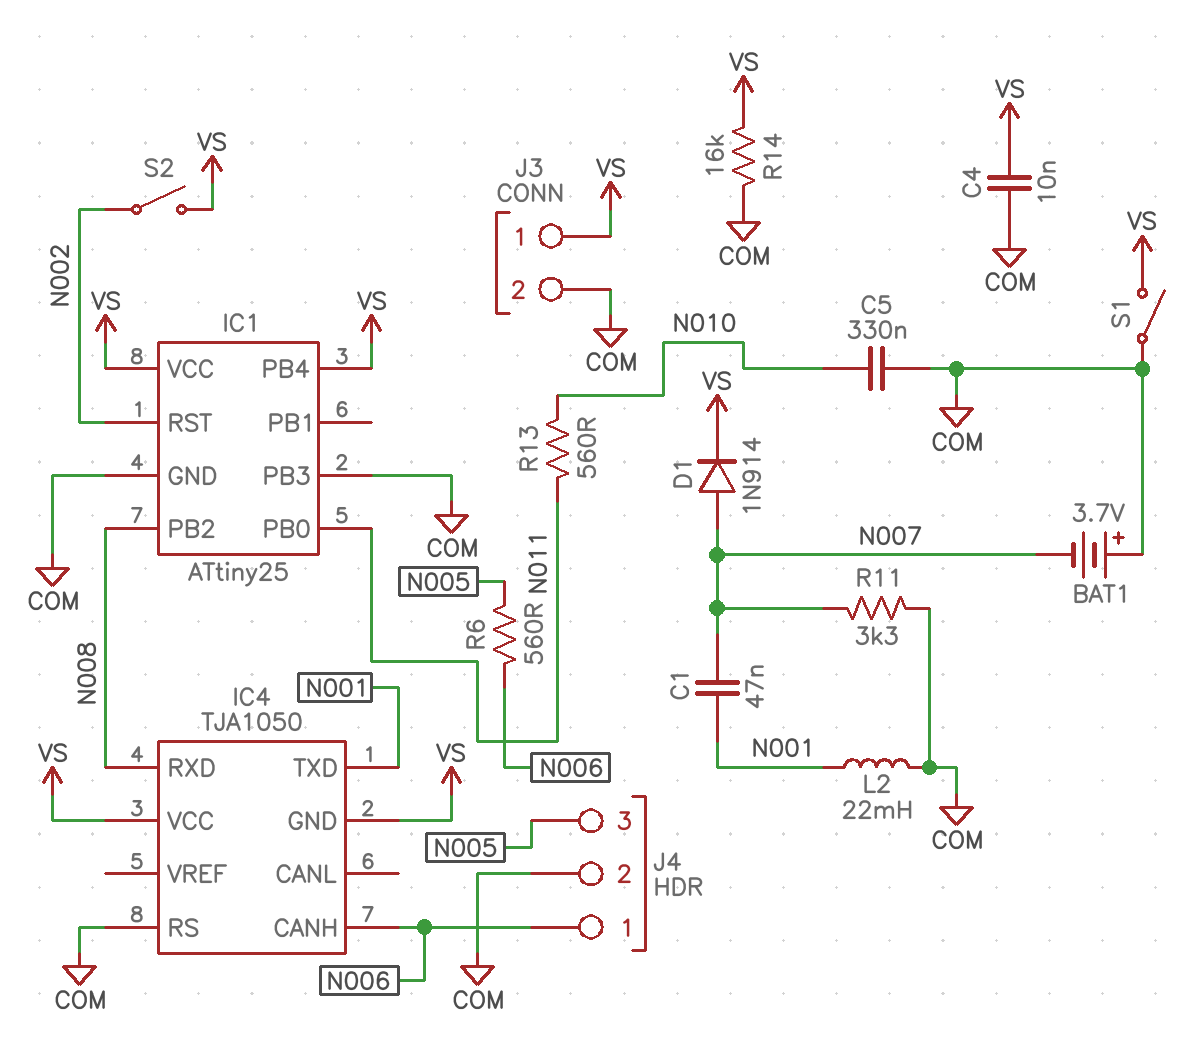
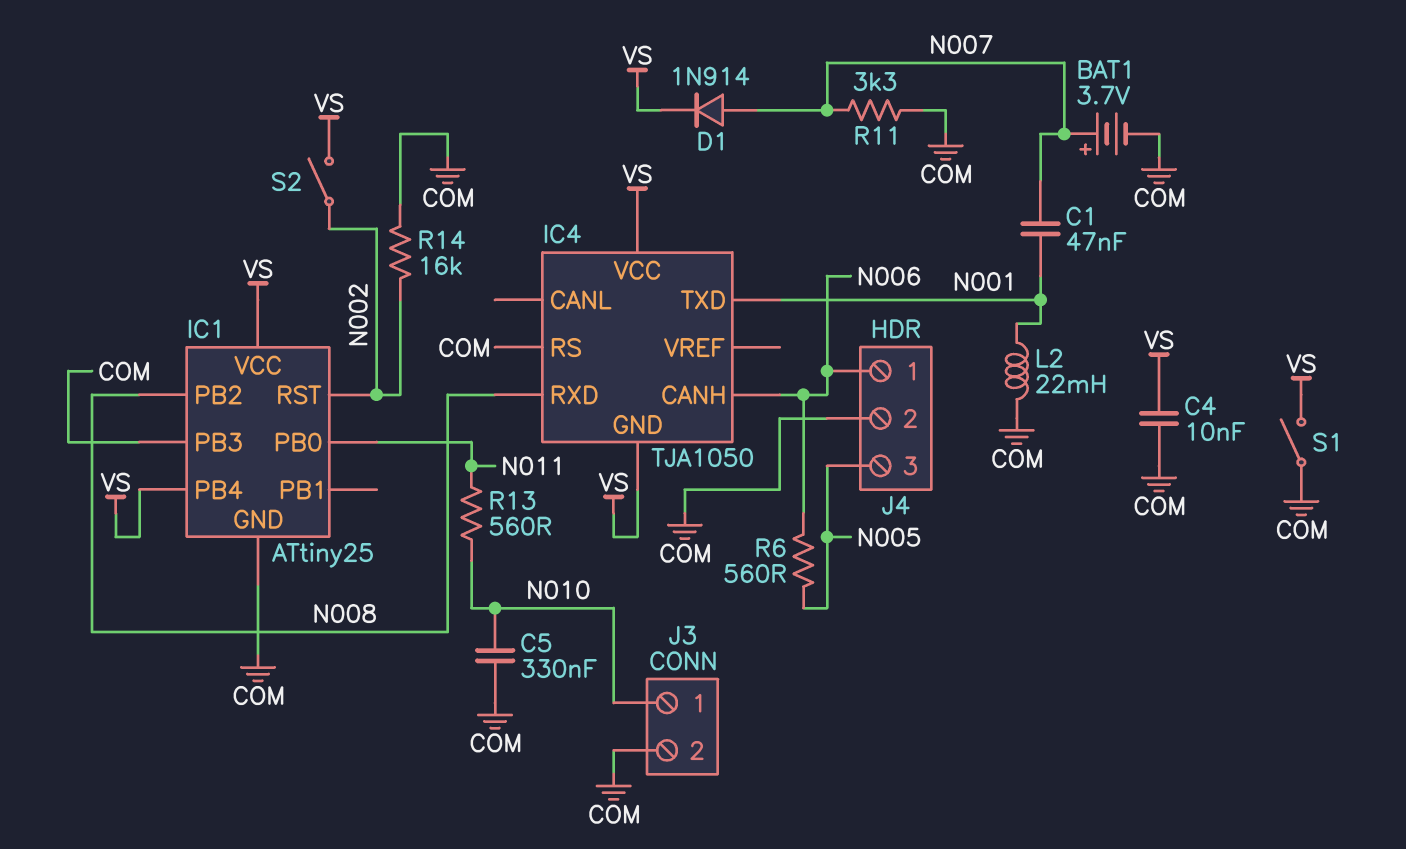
BAT1: 3.7V (plus COM, minus N007) -> 3.7V (plus N007, minus COM)
J3 pin 1: VS -> N010
R14: 16k (COM, VS) -> 16k (COM, N002)

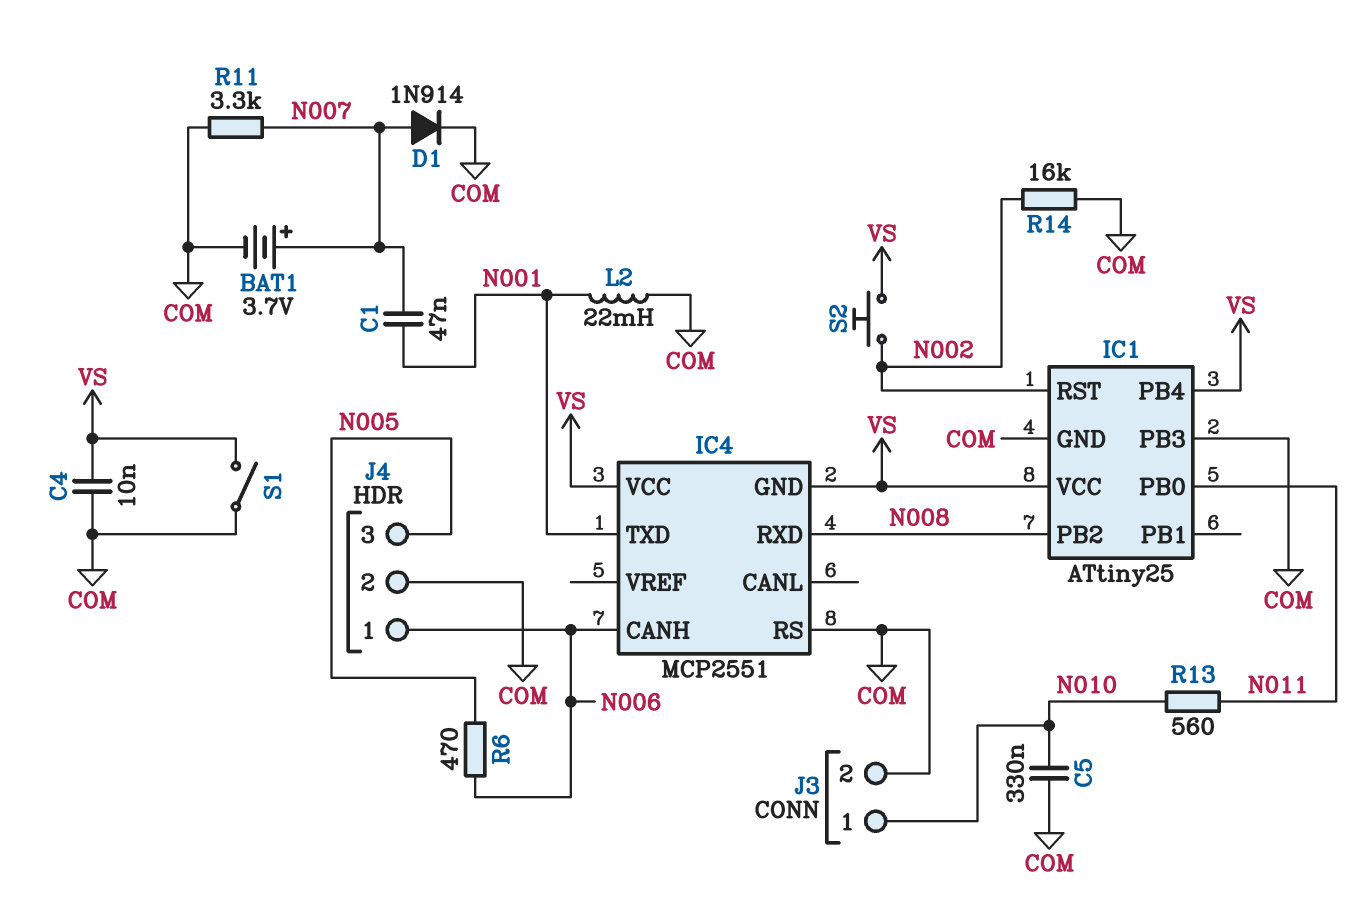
D1: diode 1N914 (A N007, K VS) -> diode 1N914 (A N007, K COM)
IC4: TJA1050 -> MCP2551
R6: 560 (N005, N006) -> 470 (N005, N006)
S2: switch (N002, VS) -> button (N002, VS)

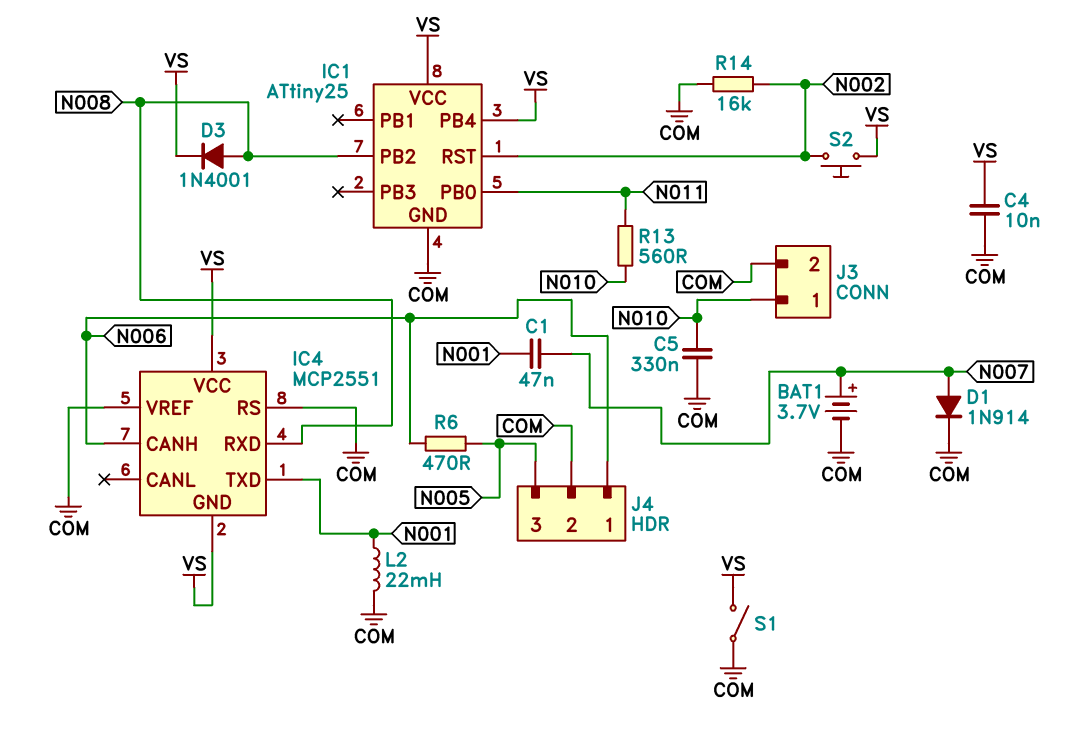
D3: none -> diode 1N4001 (A N008, K VS)
IC1 pin PB3: COM -> none
IC4 pin VREF: none -> COM
R11: 3.3k (COM, N007) -> none

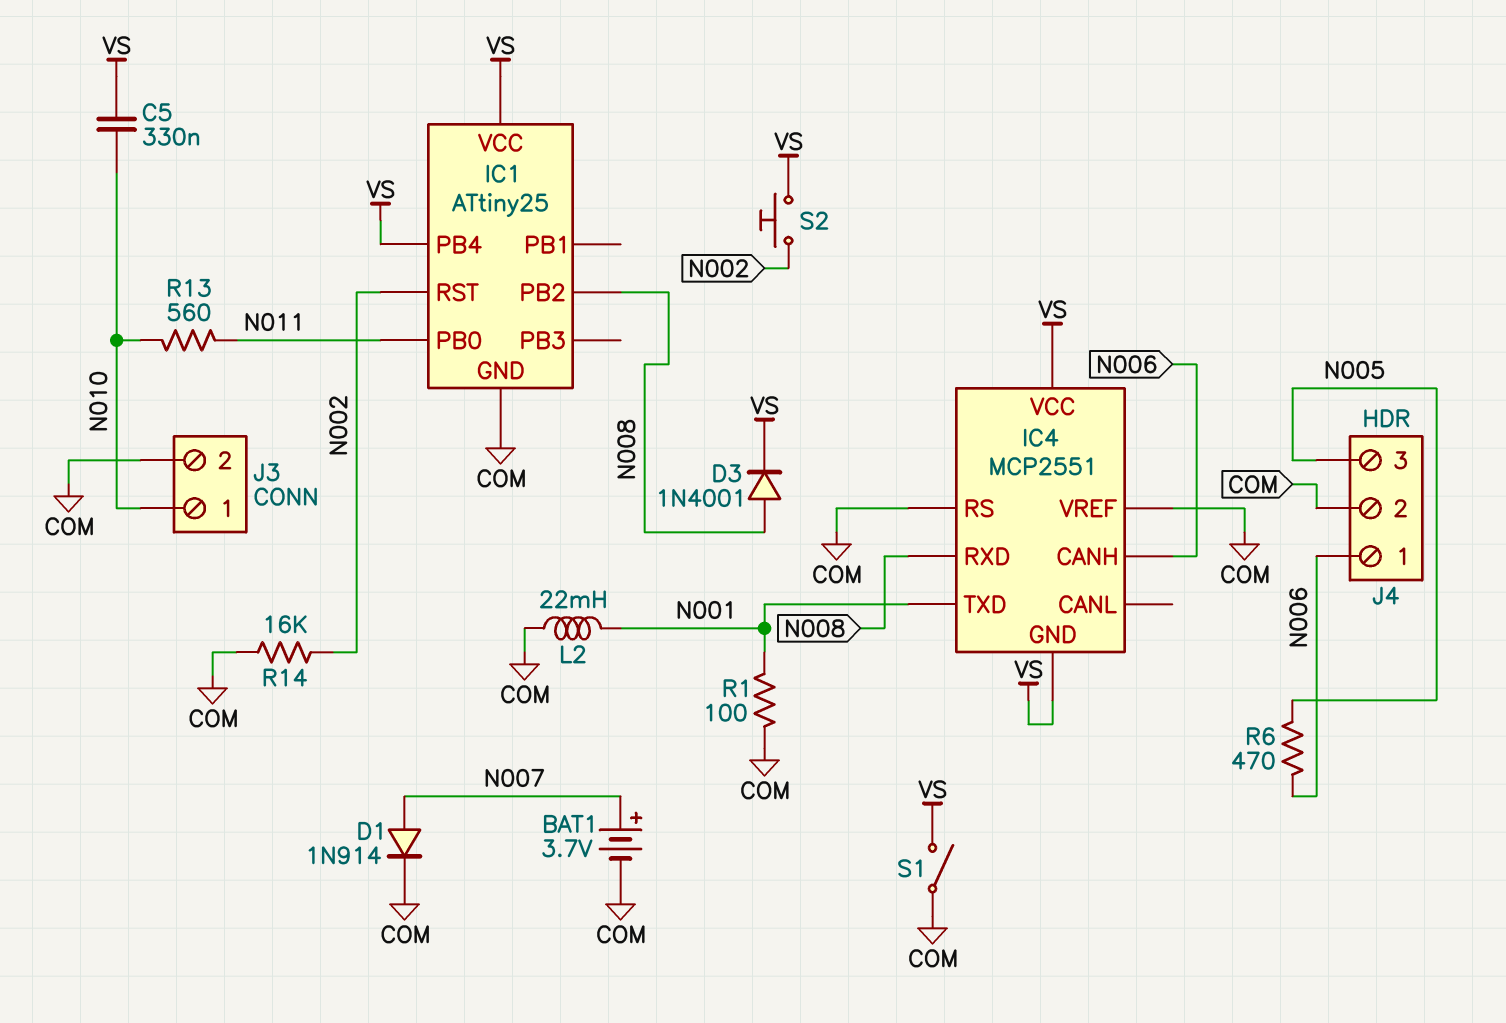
C1: 47nF (N001, N007) -> none
C4: 10nF (COM, VS) -> none
C5: 330nF (COM, N010) -> 330nF (N010, VS)
R1: none -> 100 (COM, N001)

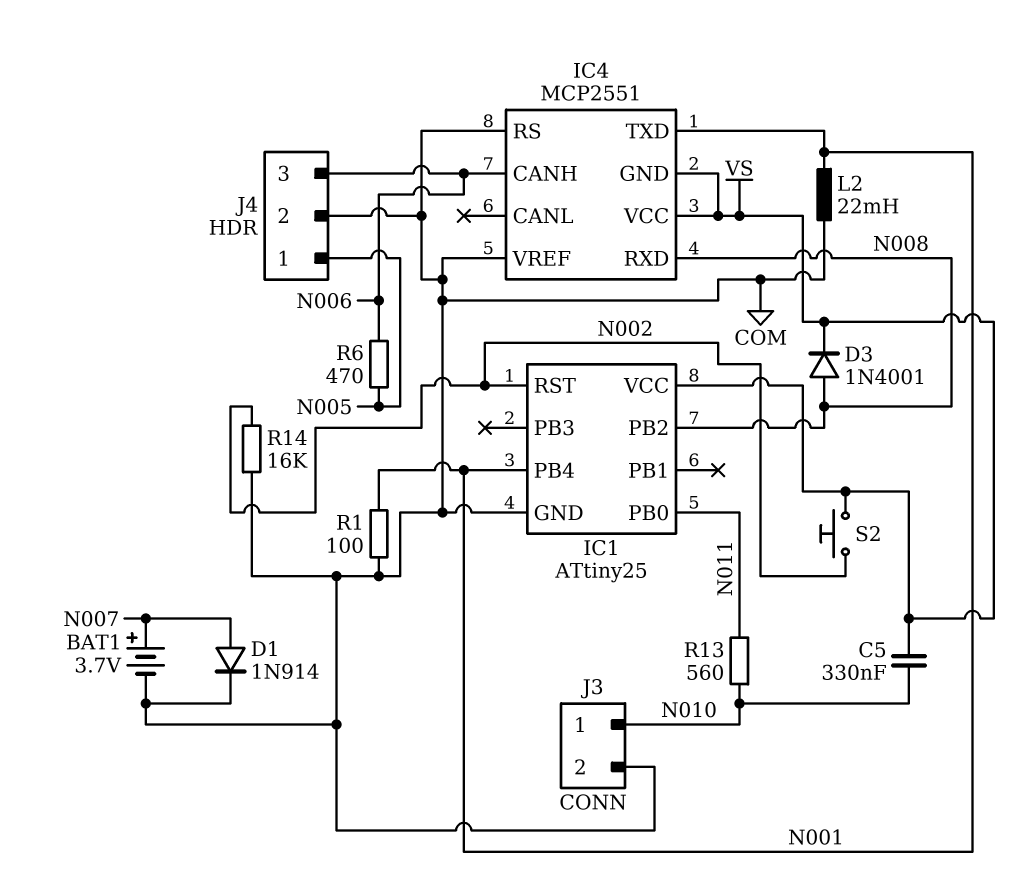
IC1 pin PB4: VS -> N001
J4 pin 1: N006 -> N005
J4 pin 3: N005 -> N006
S1: switch (COM, VS) -> none

